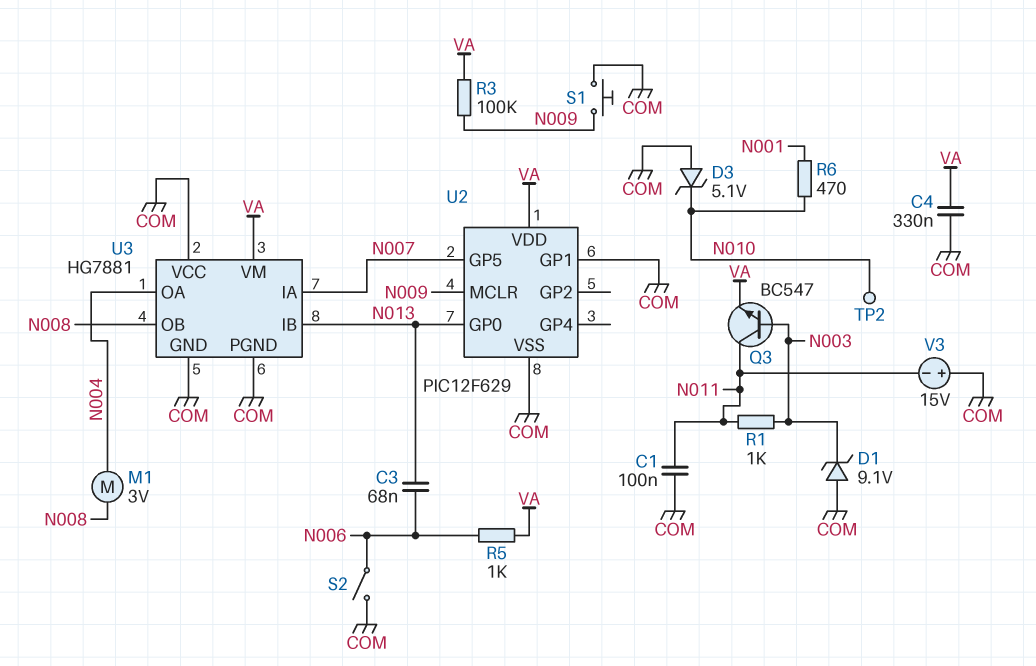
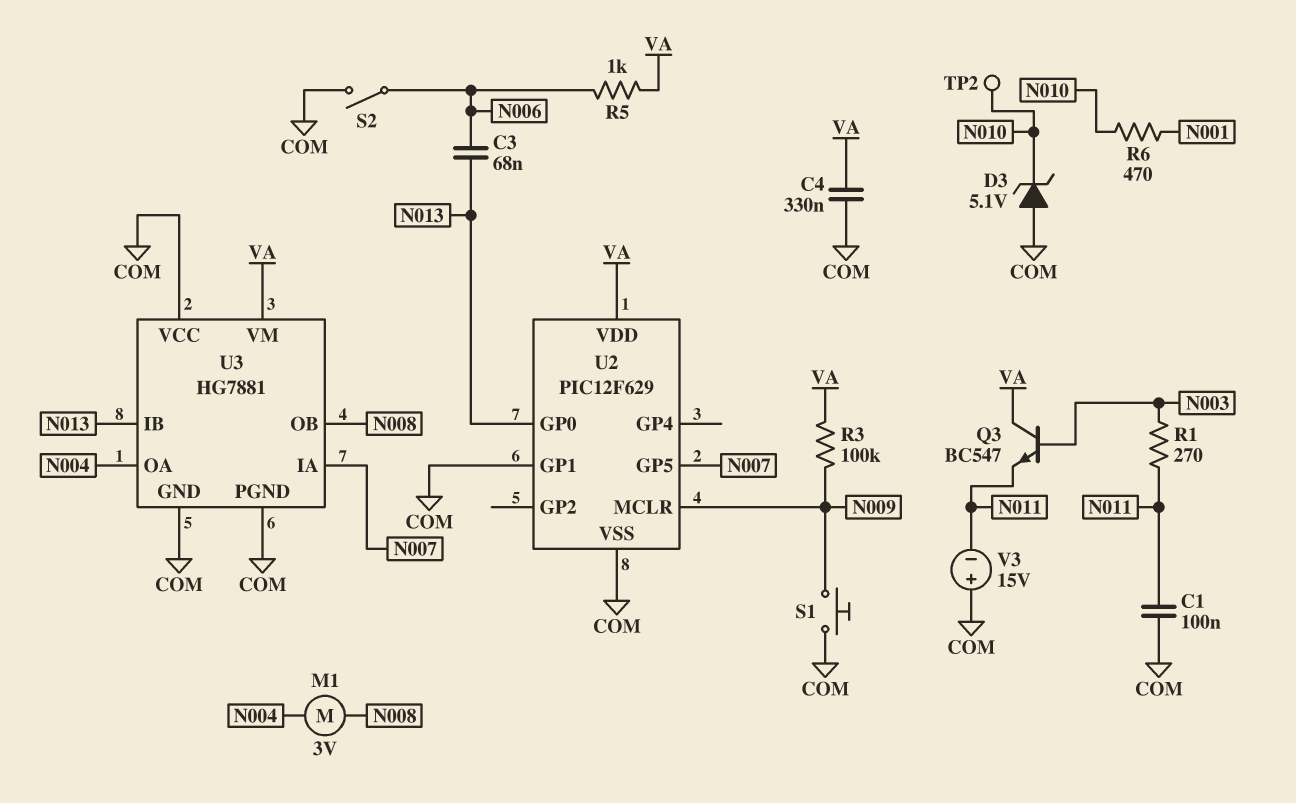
D1: zener 9.1V (A COM, K N003) -> none
Q3: NPN BC547 (B N003, C N011, E VA) -> NPN BC547 (B N003, C VA, E N011)
R1: 1k (N003, N011) -> 270 (N003, N011)

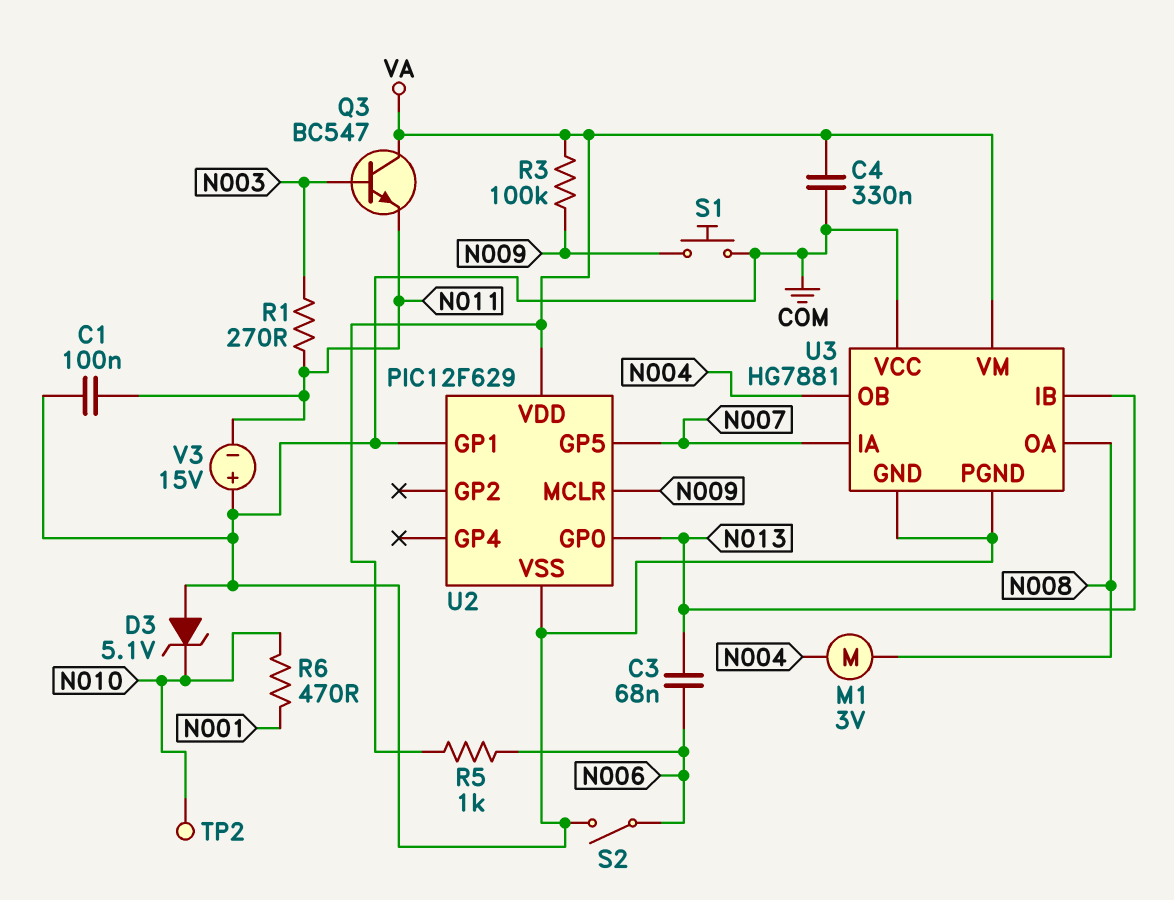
U3 pin OA: N004 -> N008
U3 pin OB: N008 -> N004

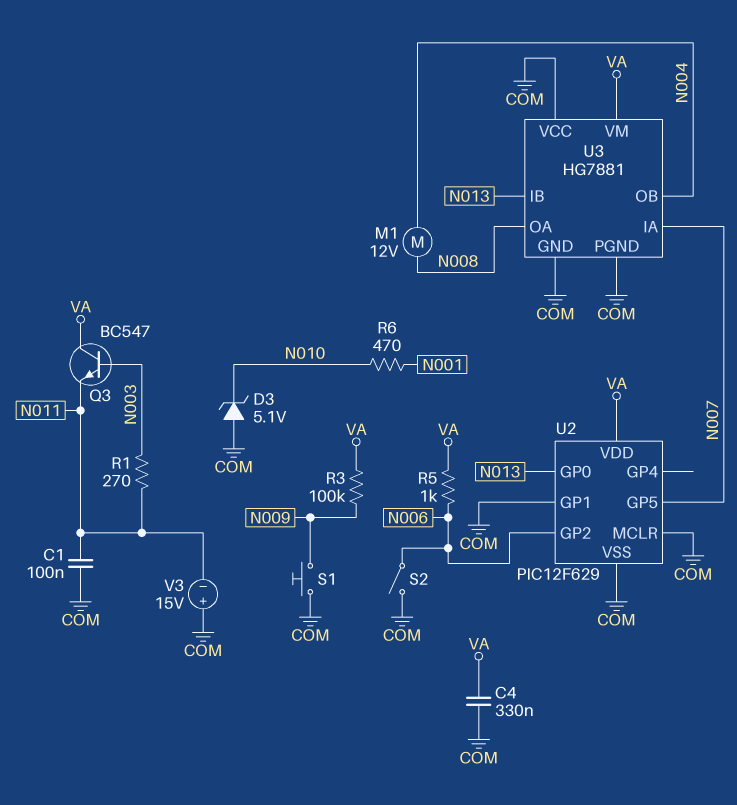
C3: 68nF (N006, N013) -> none
M1: motor 3V (N004, N008) -> motor 12V (N004, N008)
TP2: test point (N010) -> none
U2 pin GP2: none -> N006
U2 pin MCLR: N009 -> COM

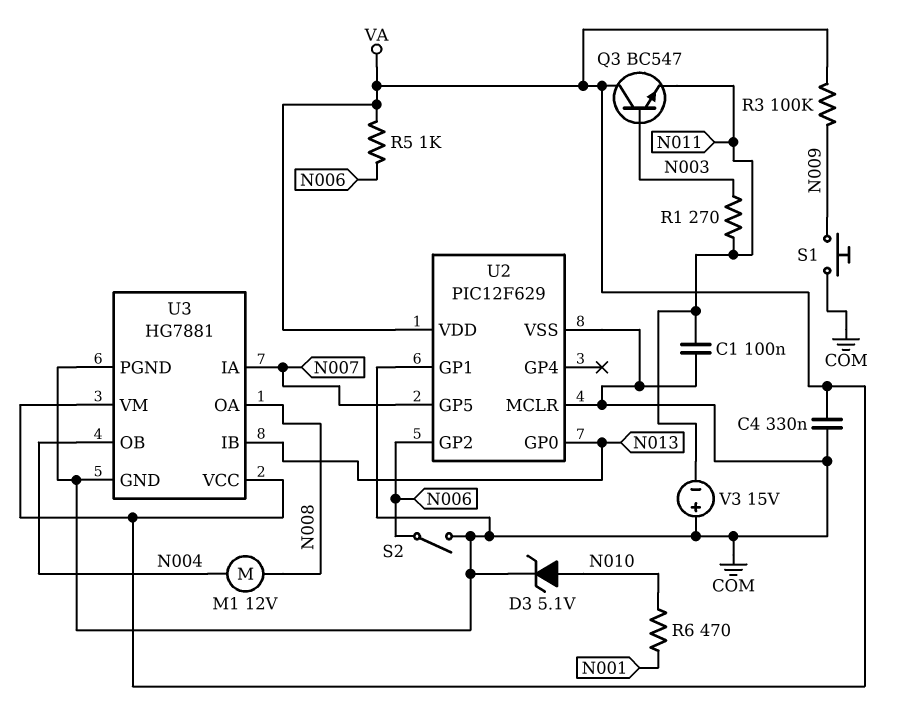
D3: zener 5.1V (A COM, K N010) -> zener 5.1V (A N010, K COM)
U3 pin VCC: COM -> VA

